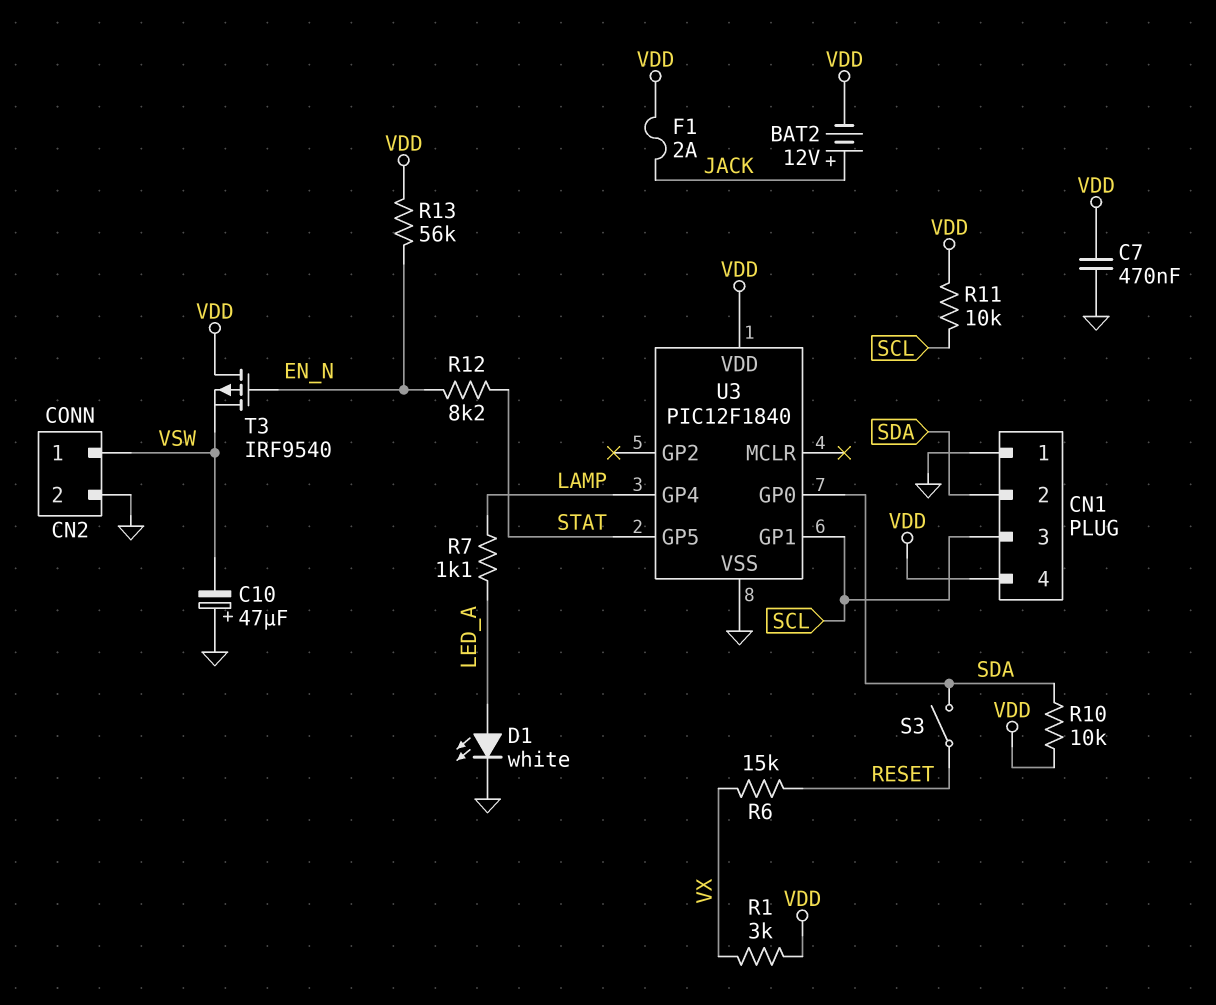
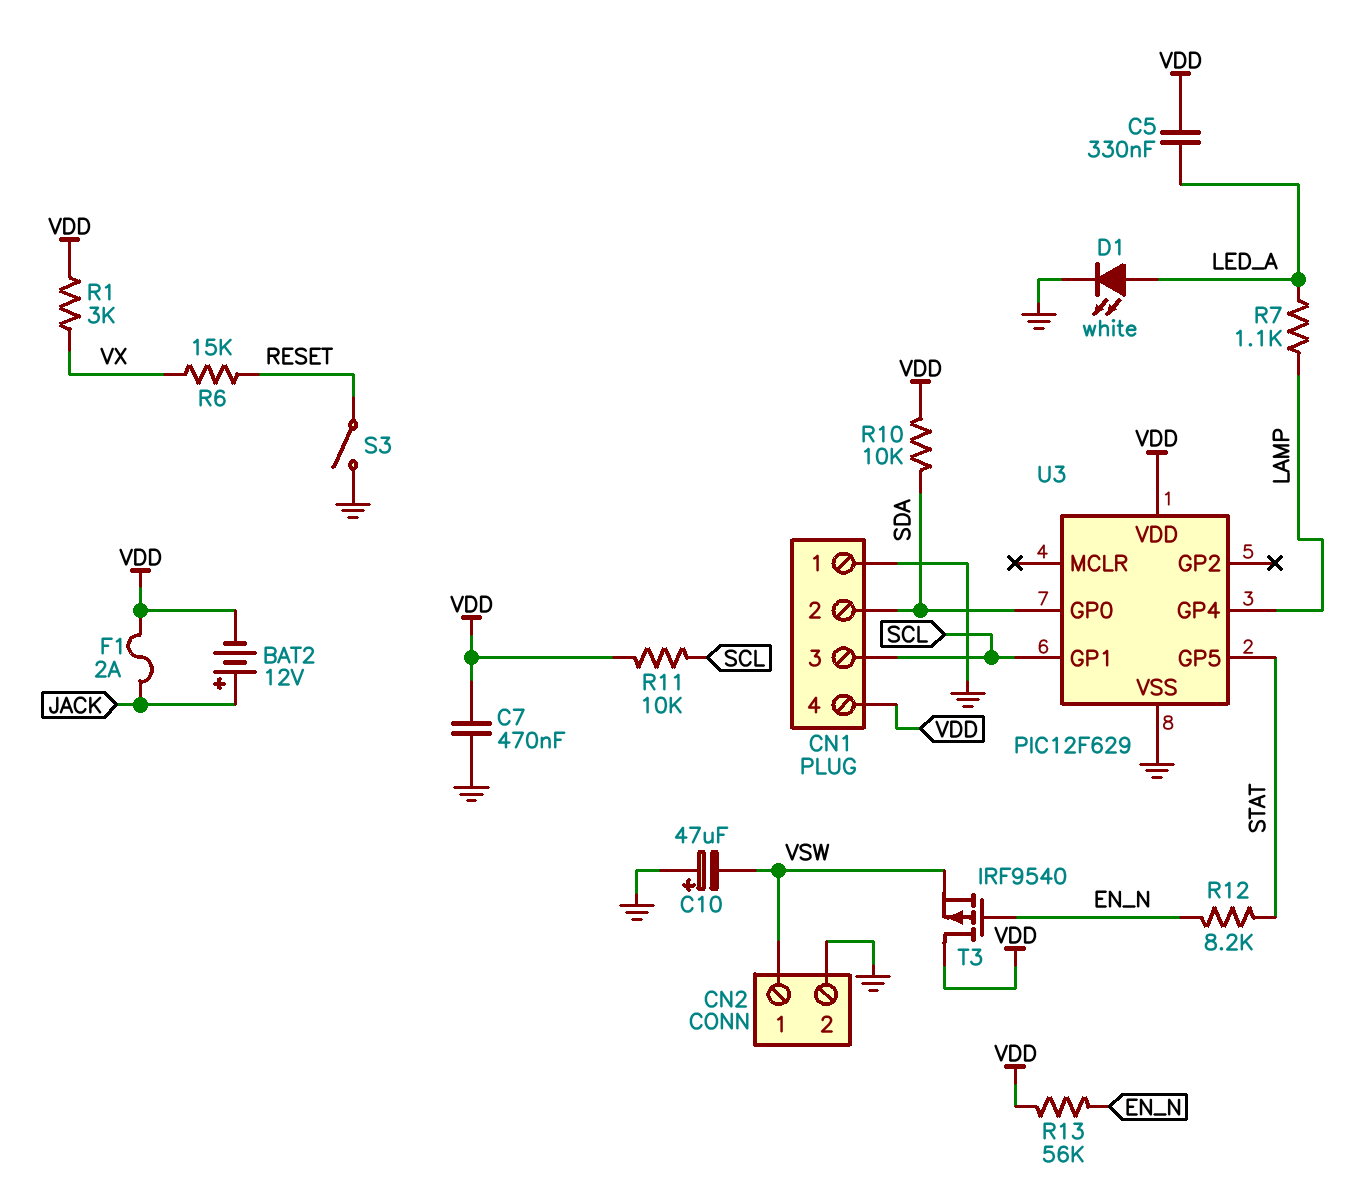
C5: none -> 330nF (LED_A, VDD)
S3: switch (RESET, SDA) -> switch (GND, RESET)
U3: PIC12F1840 -> PIC12F629

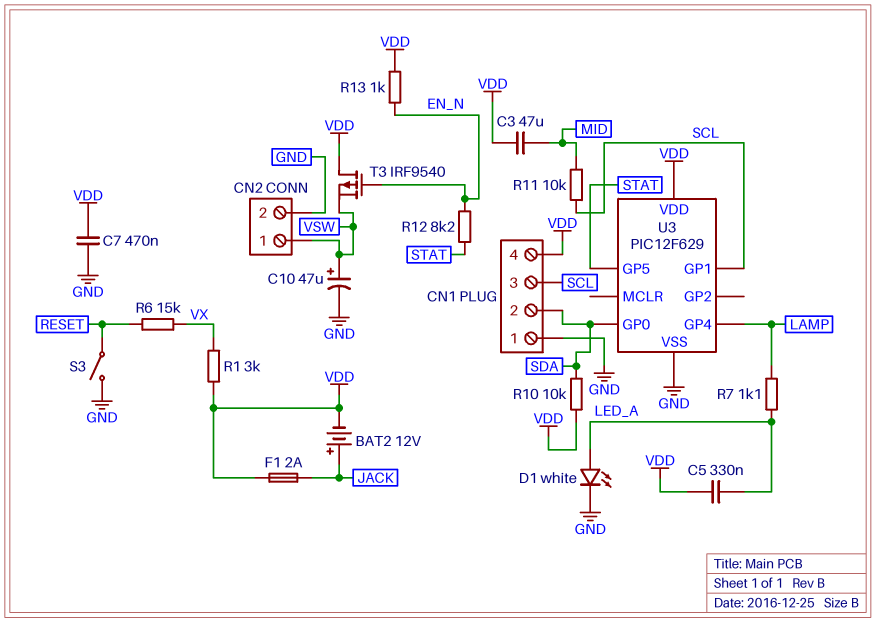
C3: none -> 47uF (MID, VDD)
C10: 47uF (plus GND, minus VSW) -> 47uF (plus VSW, minus GND)
R11: 10k (SCL, VDD) -> 10k (MID, SCL)
R13: 56k (EN_N, VDD) -> 1k (EN_N, VDD)

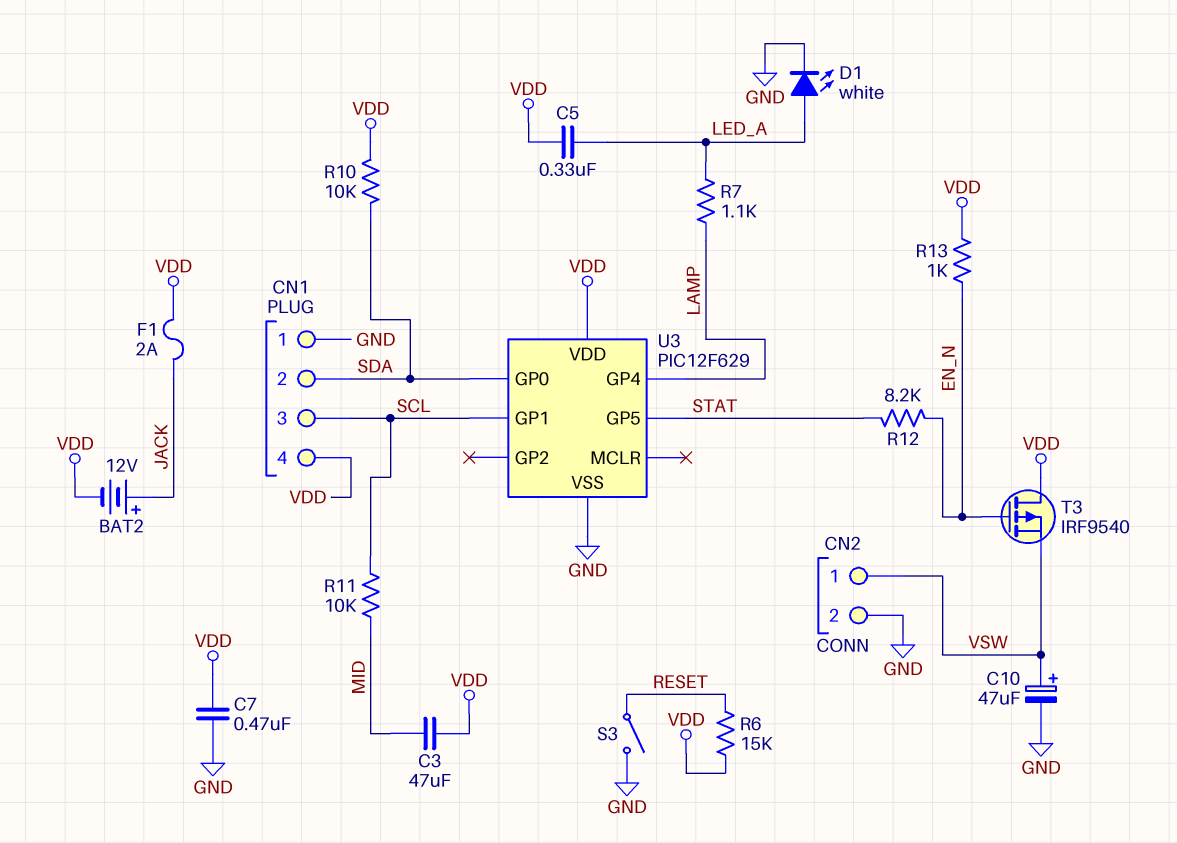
R1: 3k (VDD, VX) -> none
R6: 15k (RESET, VX) -> 15k (RESET, VDD)

